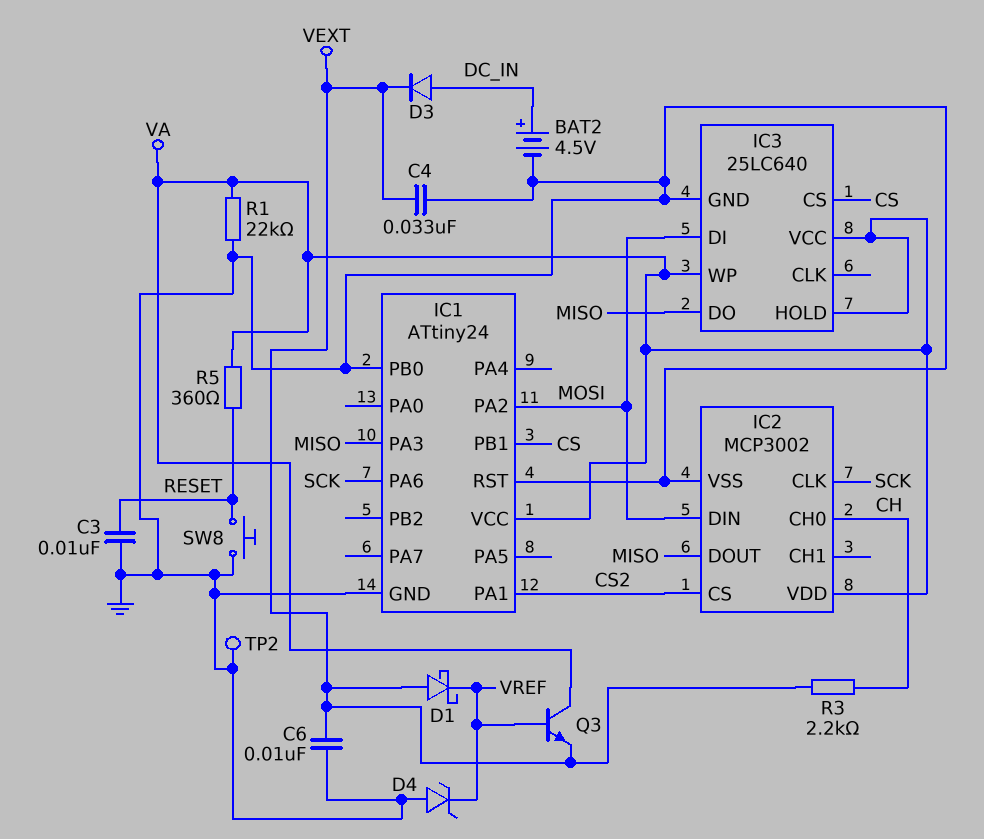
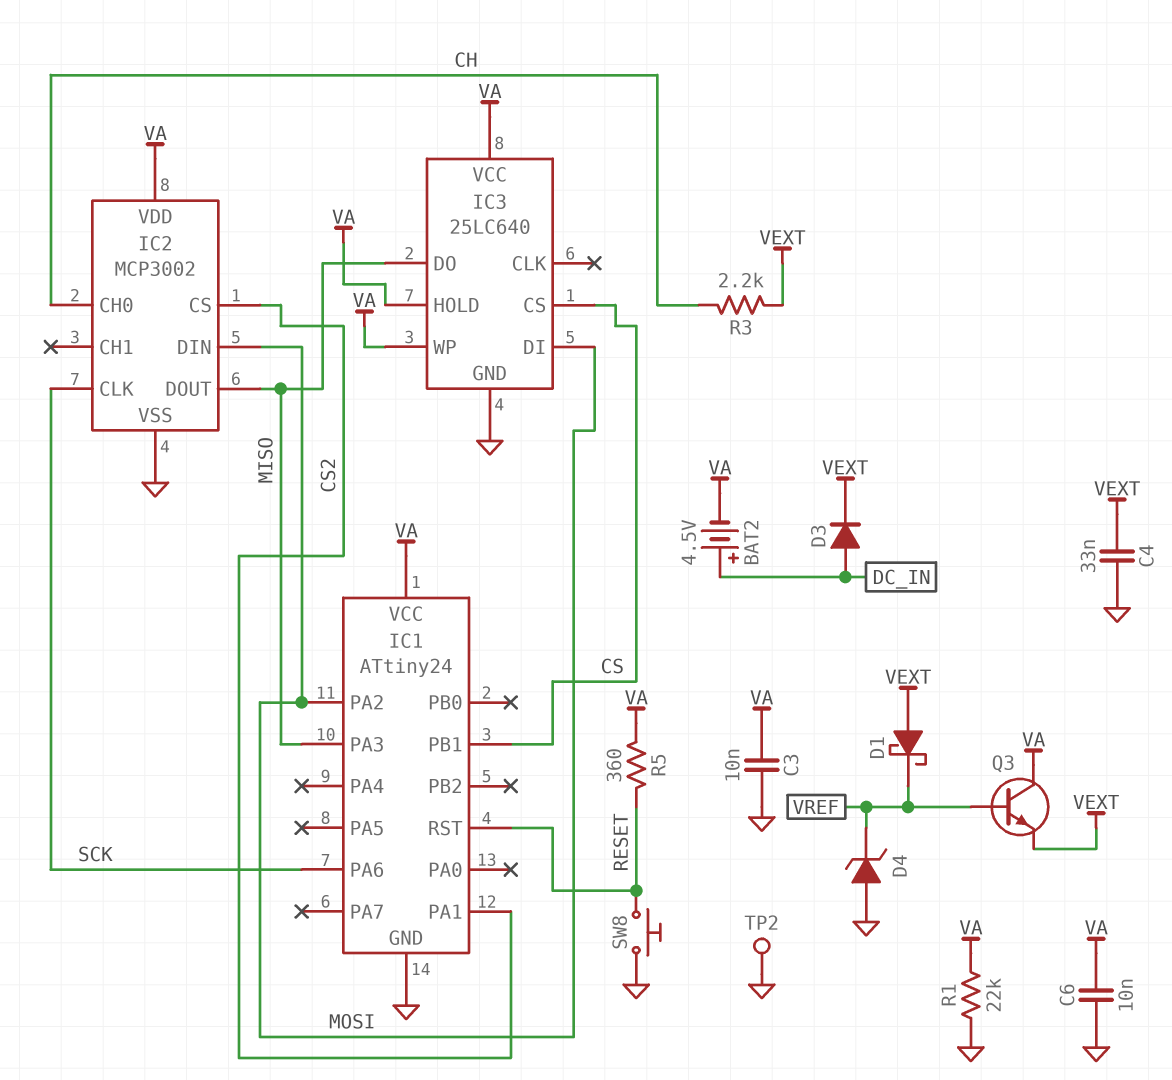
BAT2: 4.5V (plus DC_IN, minus GND) -> 4.5V (plus DC_IN, minus VA)
C3: 10nF (GND, RESET) -> 10nF (GND, VA)
C6: 10nF (GND, VEXT) -> 10nF (GND, VA)
IC1 pin PB0: GND -> none
IC1 pin RST: GND -> RESET

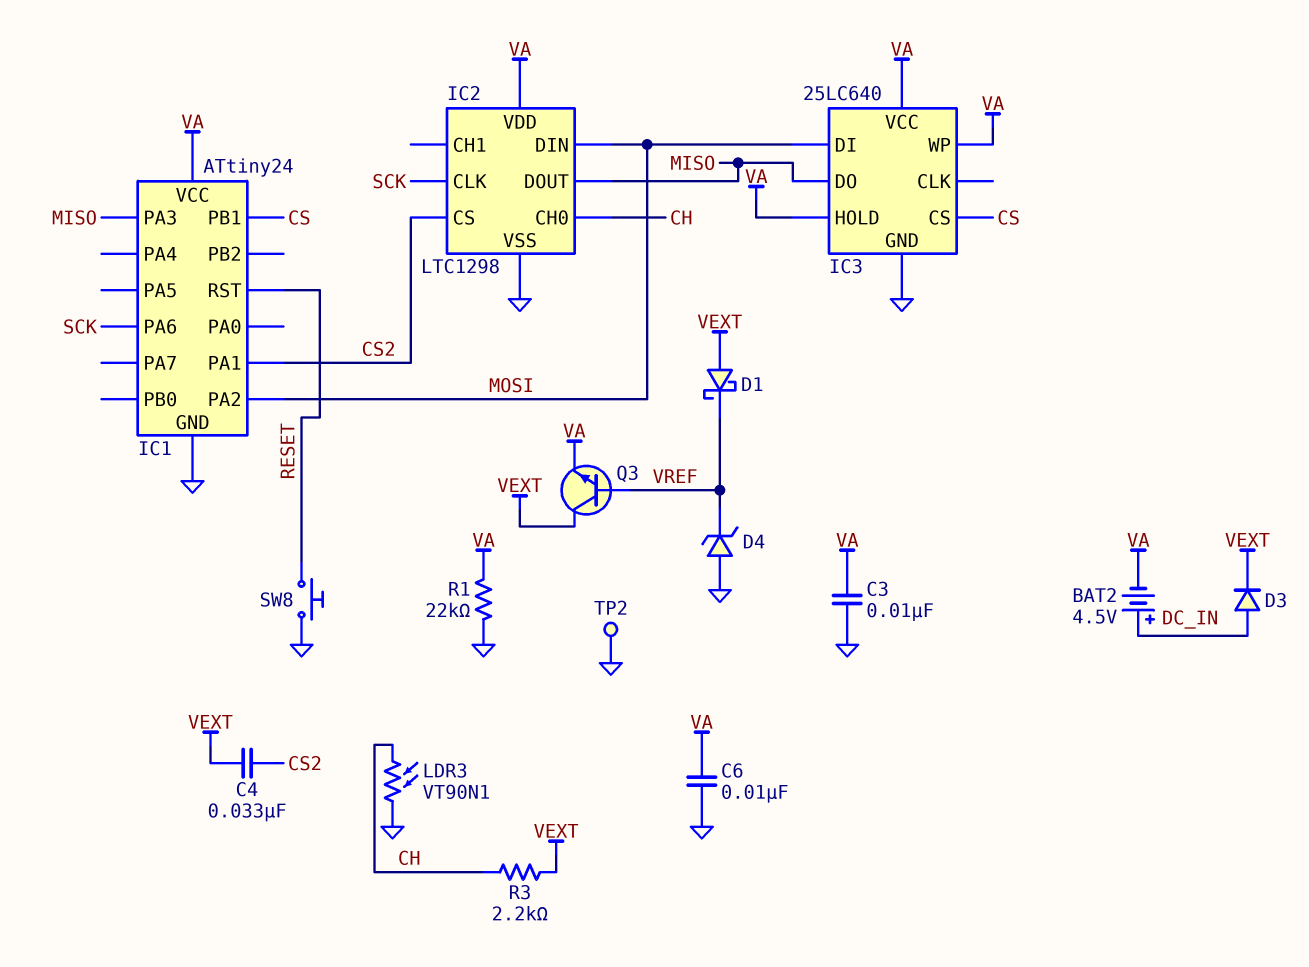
C4: 33nF (GND, VEXT) -> 33nF (CS2, VEXT)
IC2: MCP3002 -> LTC1298
LDR3: none -> VT90N1 (CH, GND)
Q3: NPN (B VREF, C VA, E VEXT) -> NPN (B VREF, C VEXT, E VA)
R5: 360 (RESET, VA) -> none

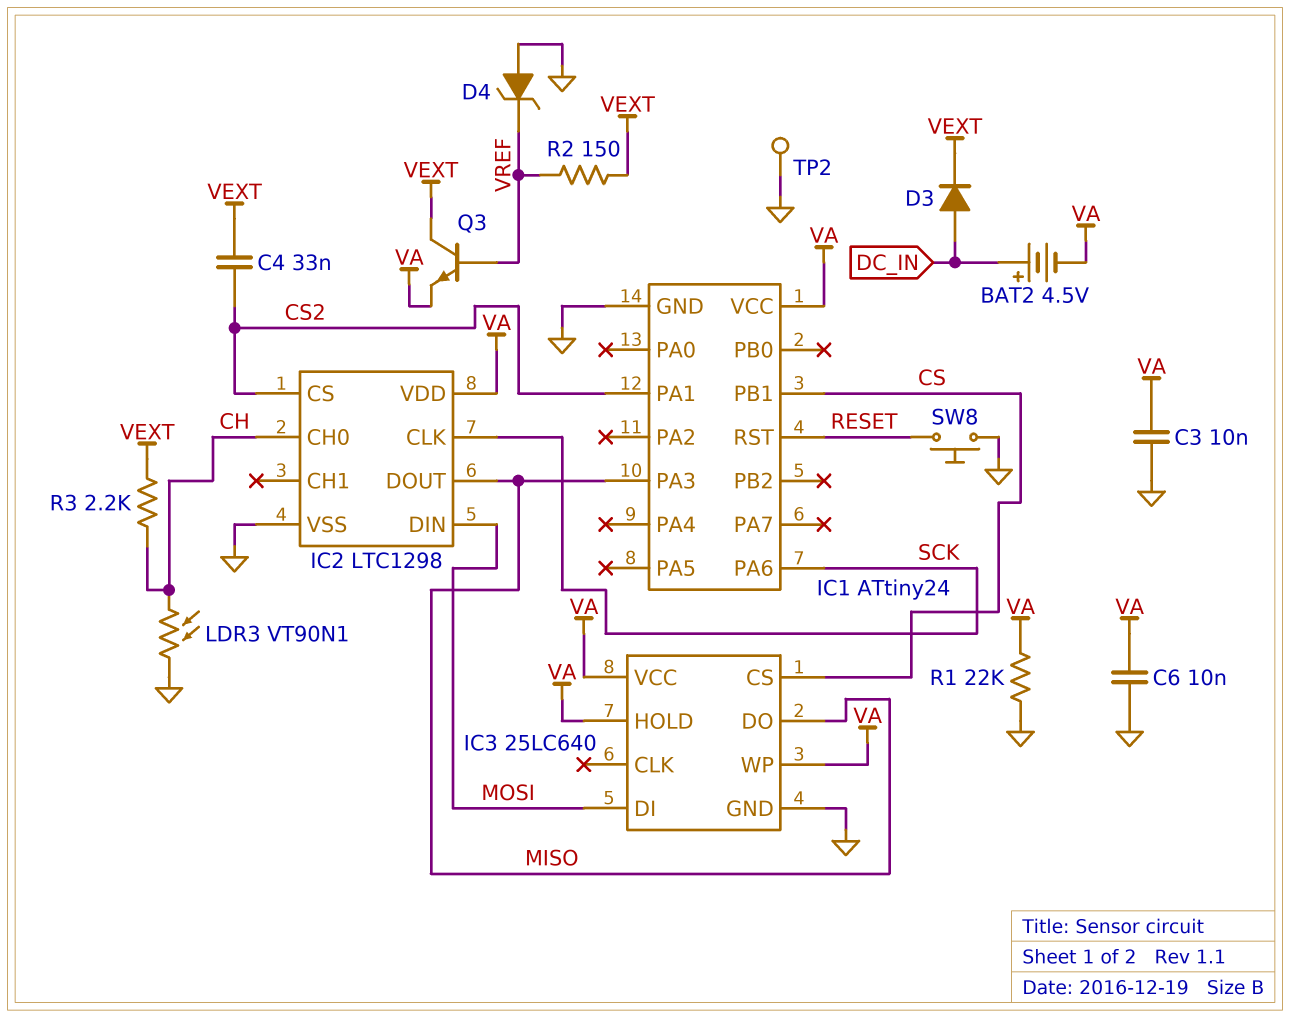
D1: schottky (A VEXT, K VREF) -> none
IC1 pin PA2: MOSI -> none
R2: none -> 150 (VEXT, VREF)

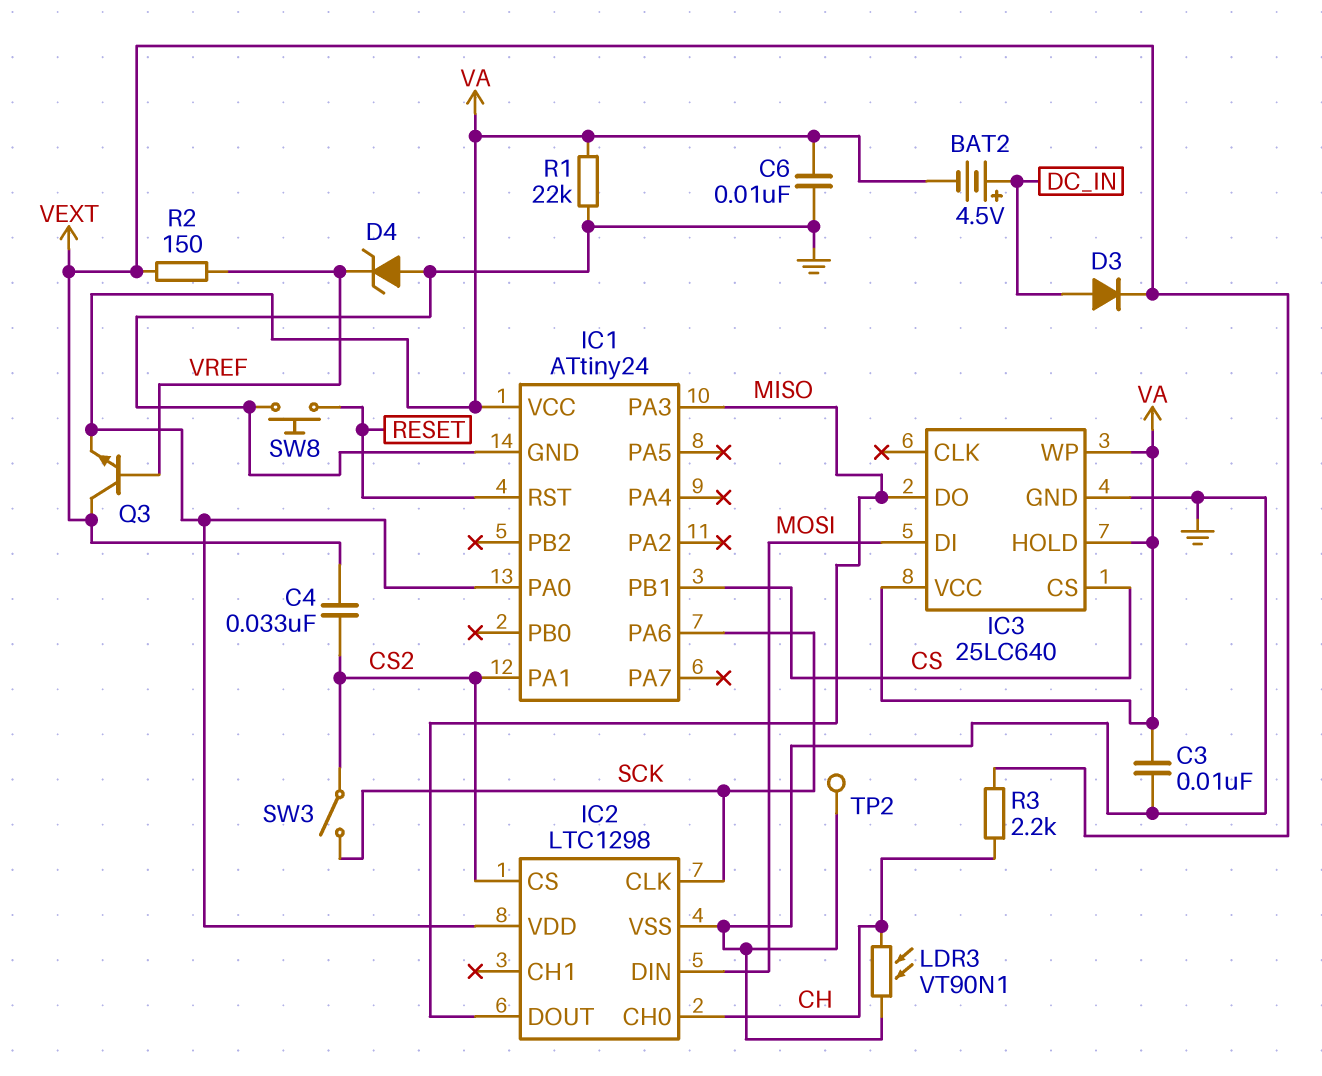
IC1 pin PA0: none -> VA
SW3: none -> switch (CS2, SCK)

